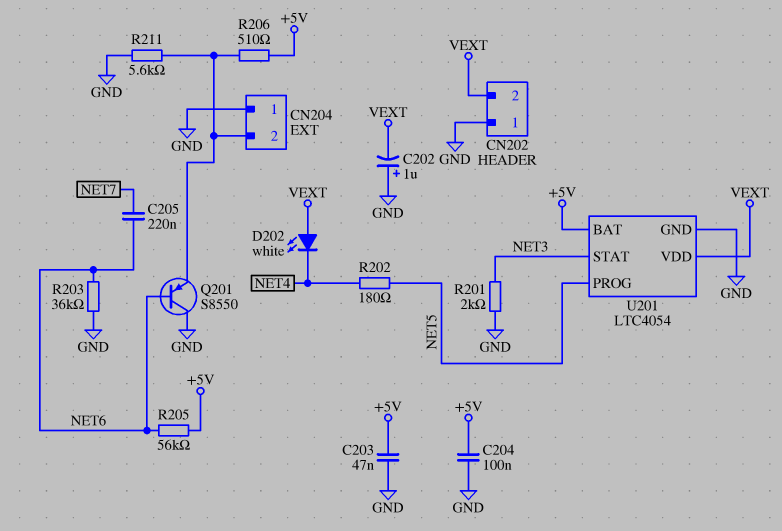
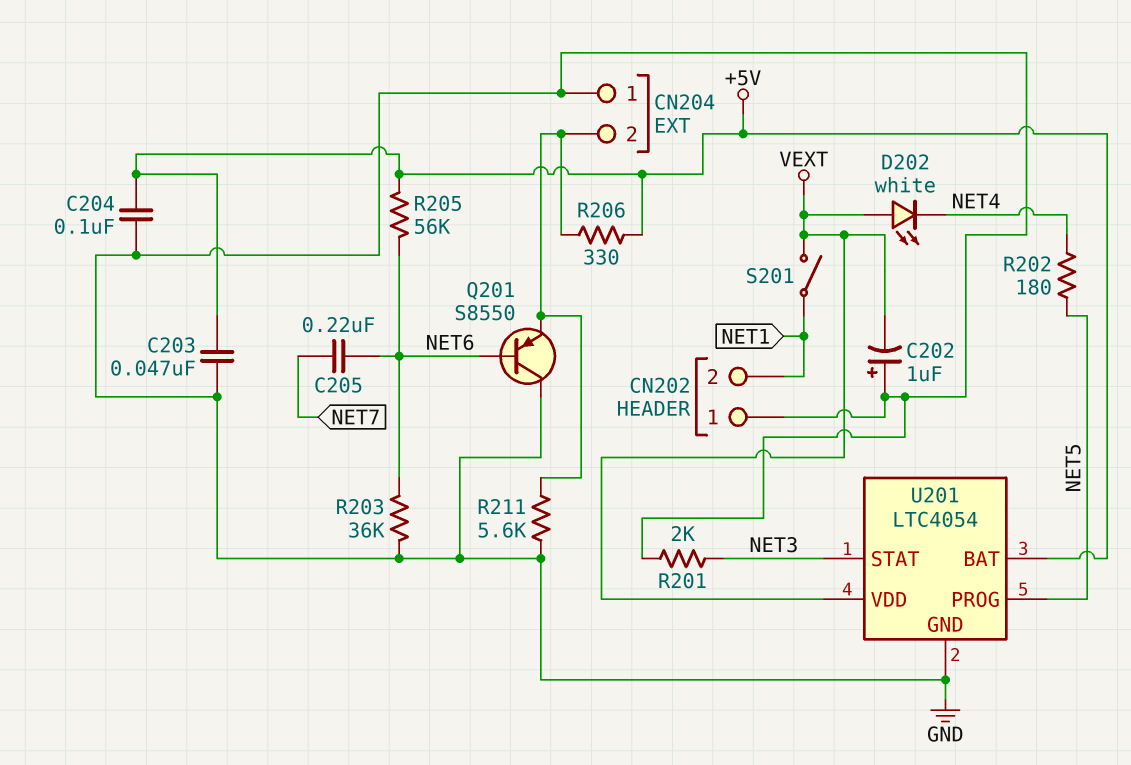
CN202 pin 2: VEXT -> NET1
R206: 510 (+5V, CN204/2) -> 330 (+5V, CN204/2)
S201: none -> switch (NET1, VEXT)

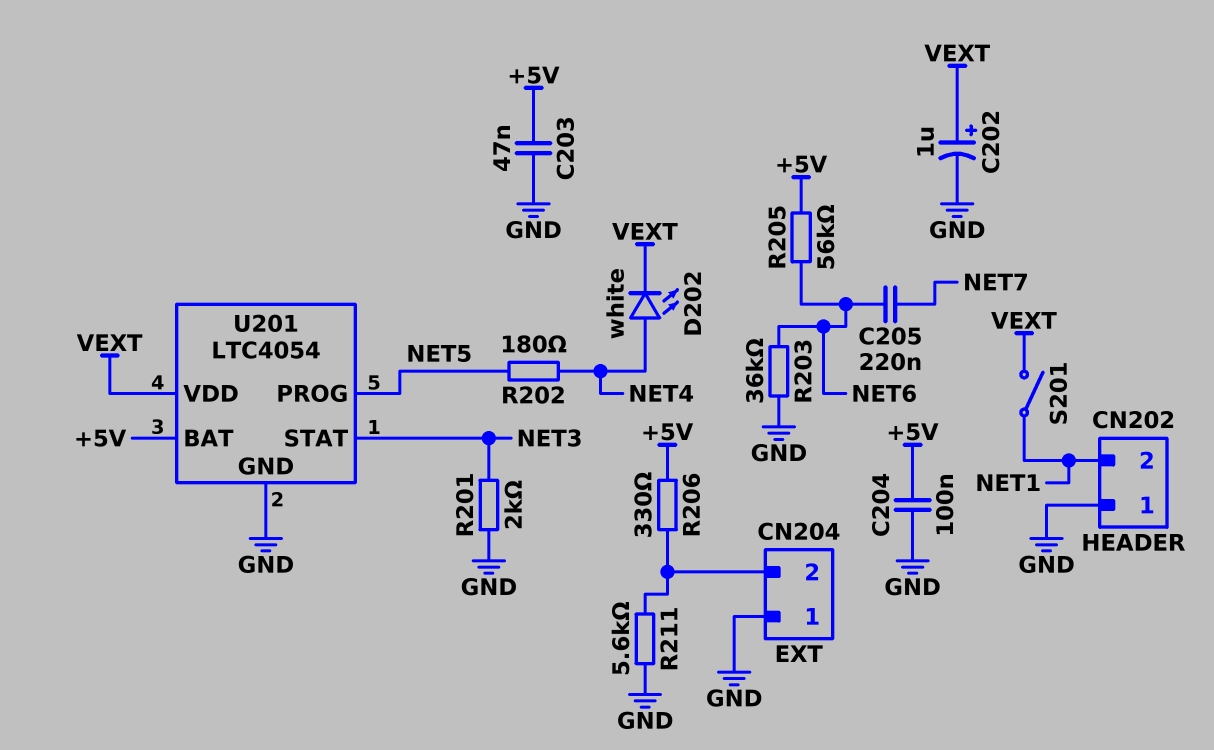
C202: 1uF (plus GND, minus VEXT) -> 1uF (plus VEXT, minus GND)
D202: LED white (A VEXT, K NET4) -> LED white (A NET4, K VEXT)
Q201: PNP S8550 (B NET6, C GND, E CN204/2) -> none

